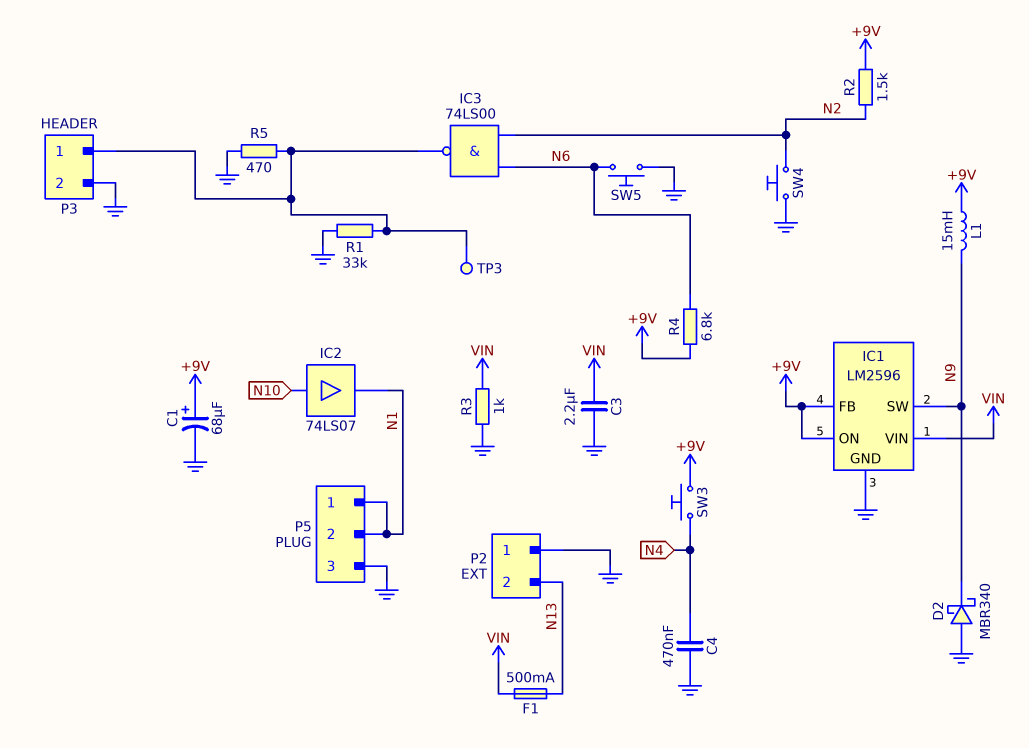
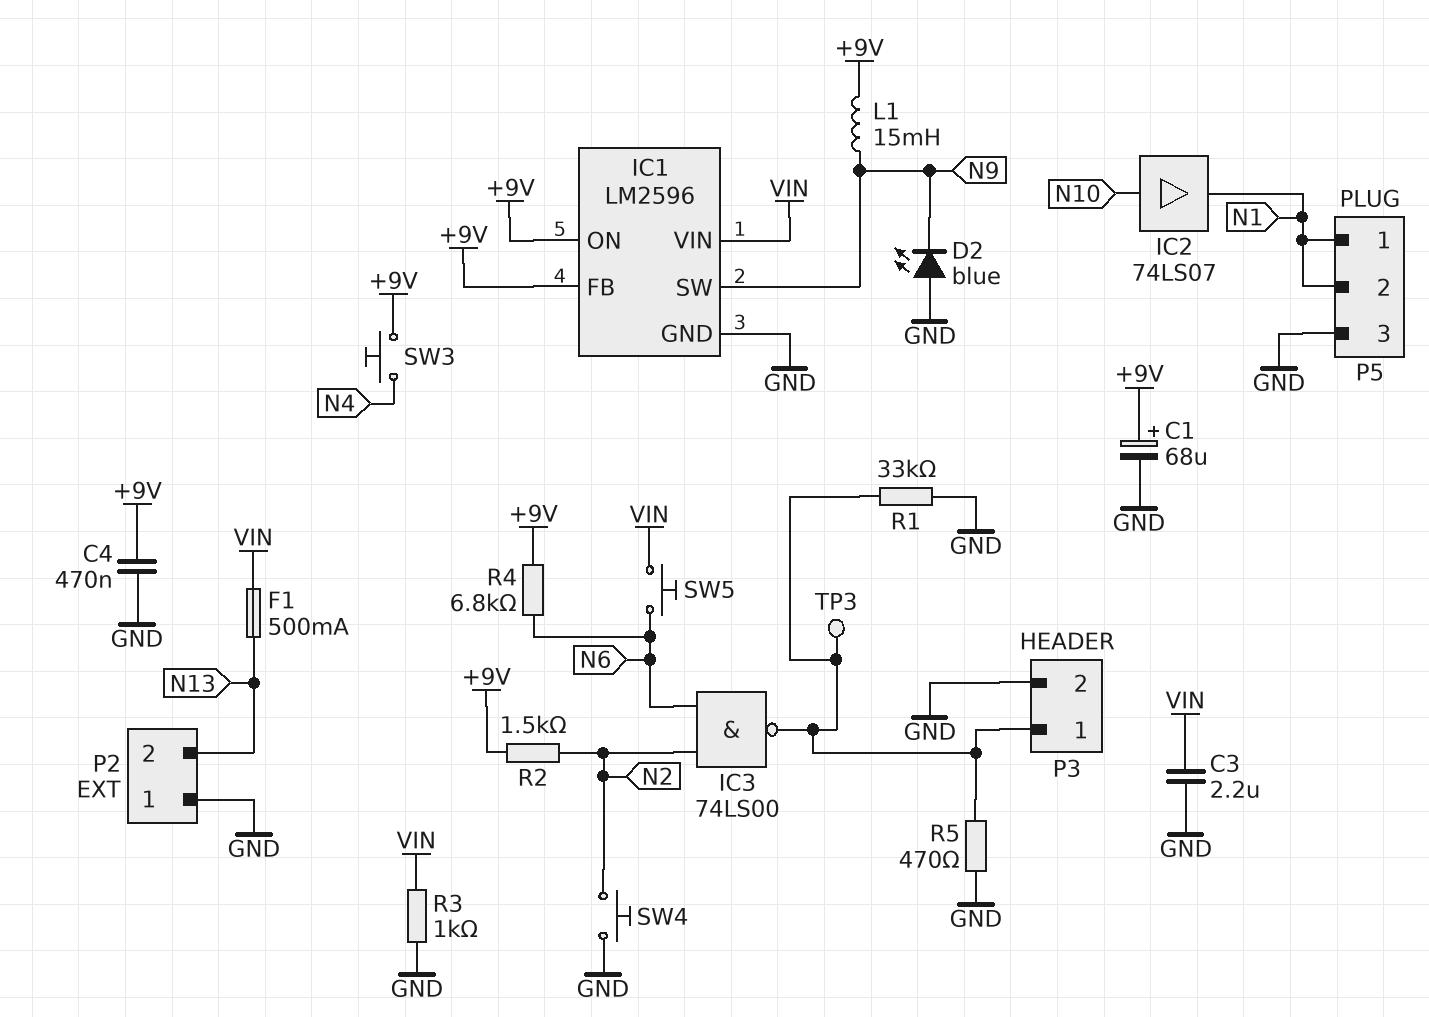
C4: 470nF (GND, N4) -> 470nF (+9V, GND)
D2: schottky MBR340 (A GND, K N9) -> LED blue (A GND, K N9)
SW5: button (GND, N6) -> button (N6, VIN)

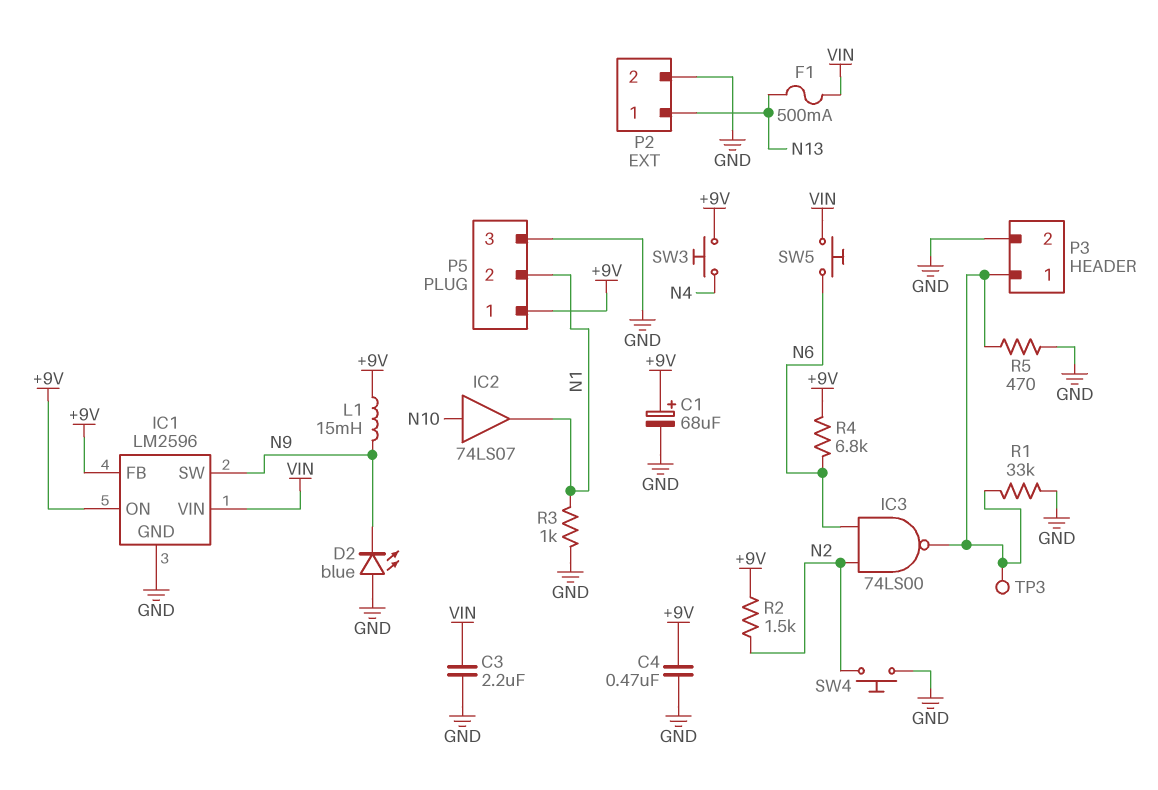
P2 pin 1: GND -> N13
P2 pin 2: N13 -> GND
P5 pin 1: N1 -> +9V
R3: 1k (GND, VIN) -> 1k (GND, N1)

